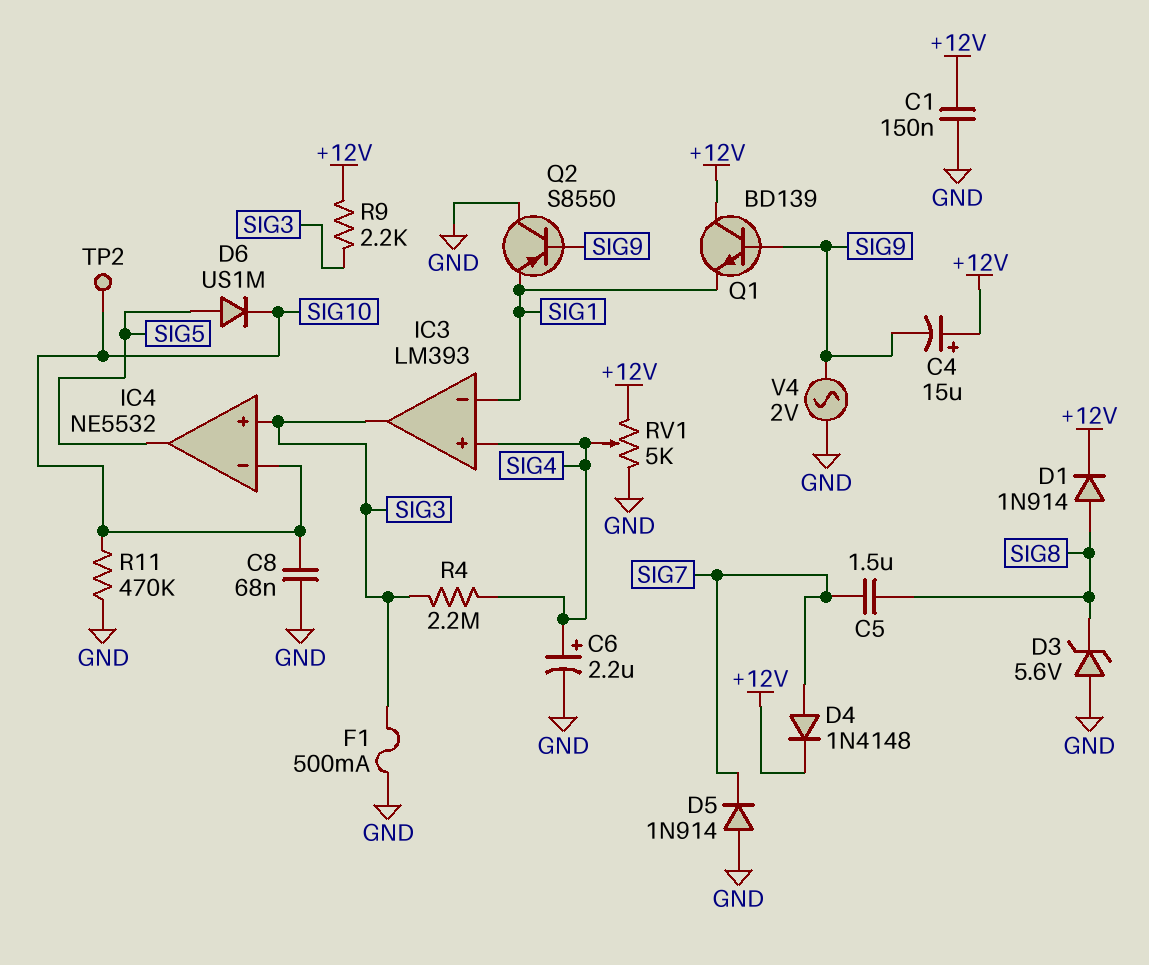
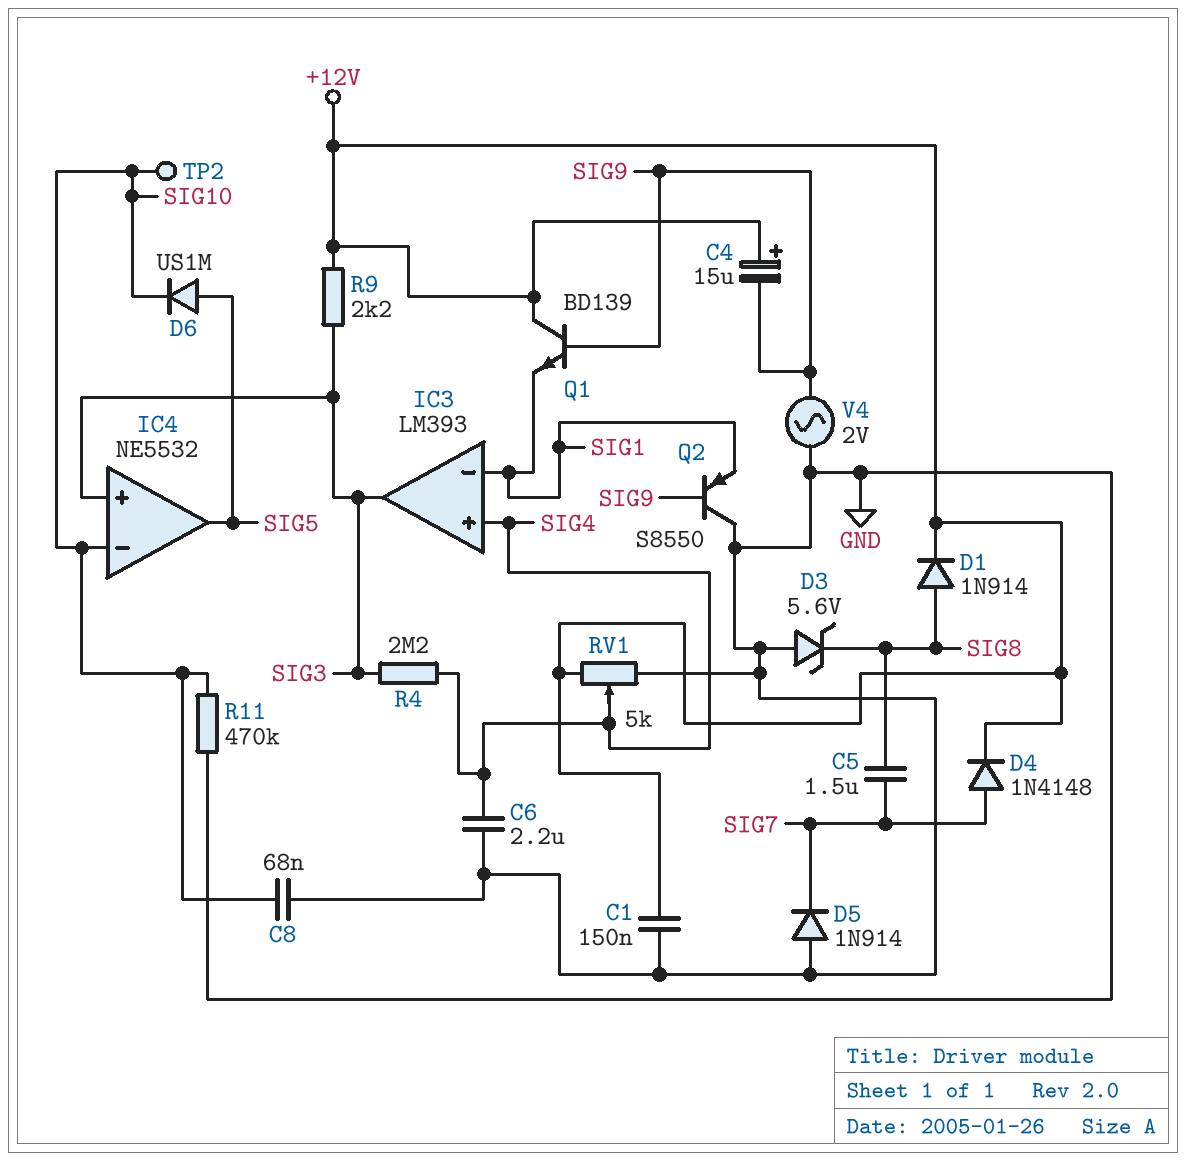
C6: 2.2uF (plus SIG4, minus GND) -> 2.2uF (GND, SIG4)
F1: 500mA (GND, SIG3) -> none

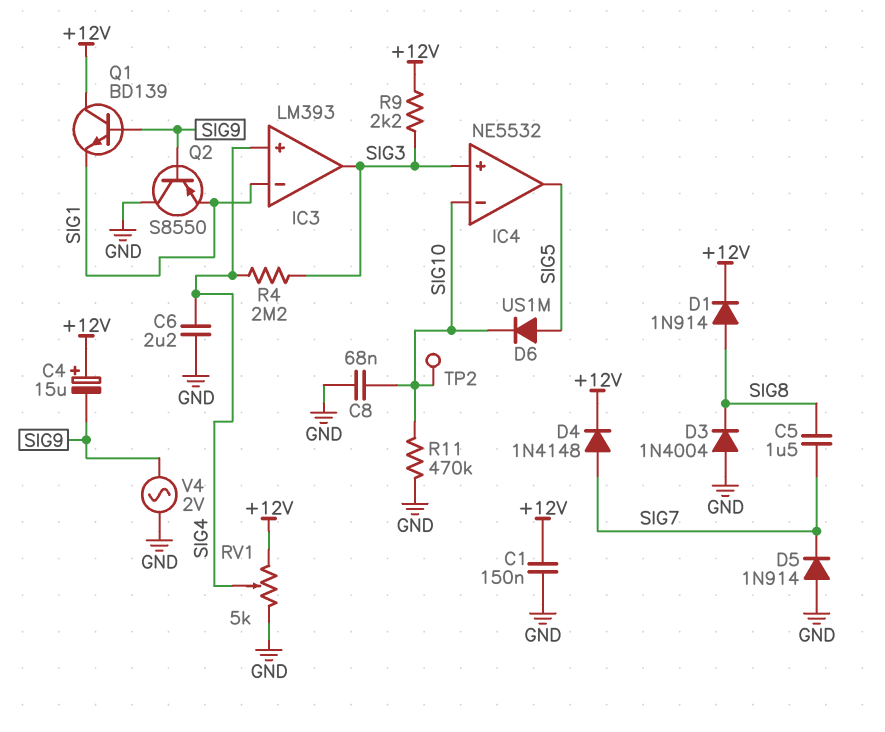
D3: zener 5.6V (A GND, K SIG8) -> diode 1N4004 (A GND, K SIG8)

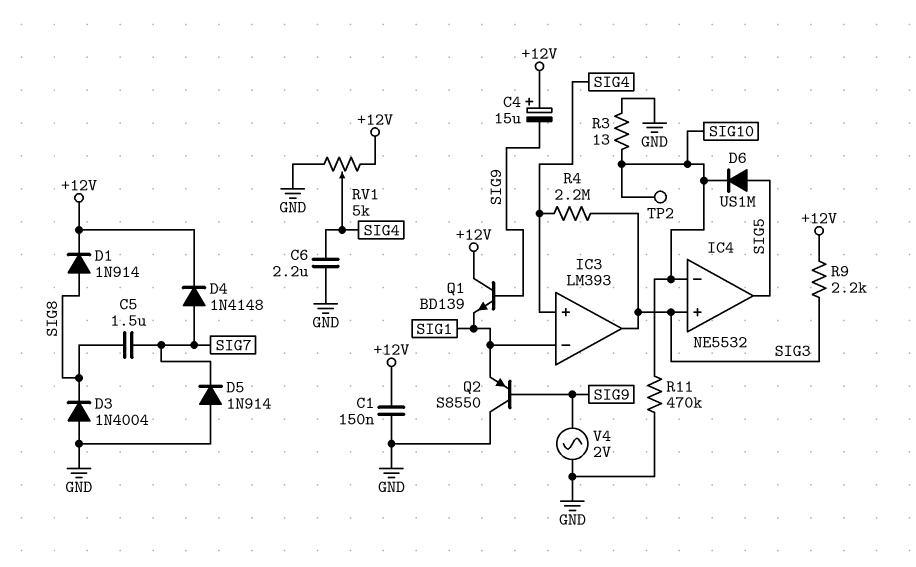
C8: 68nF (GND, SIG10) -> none
R3: none -> 13 (GND, SIG10)

